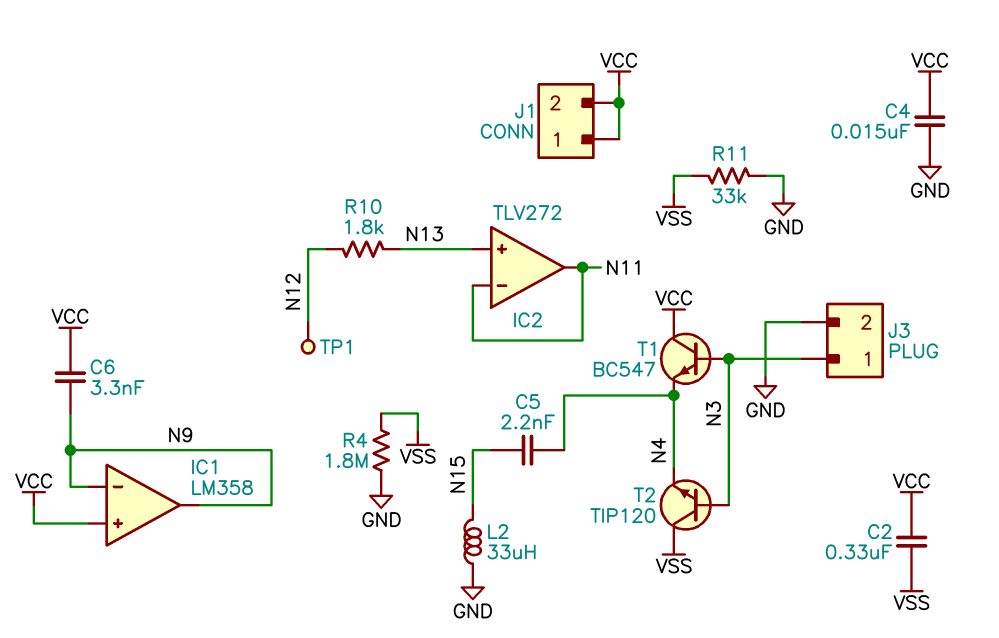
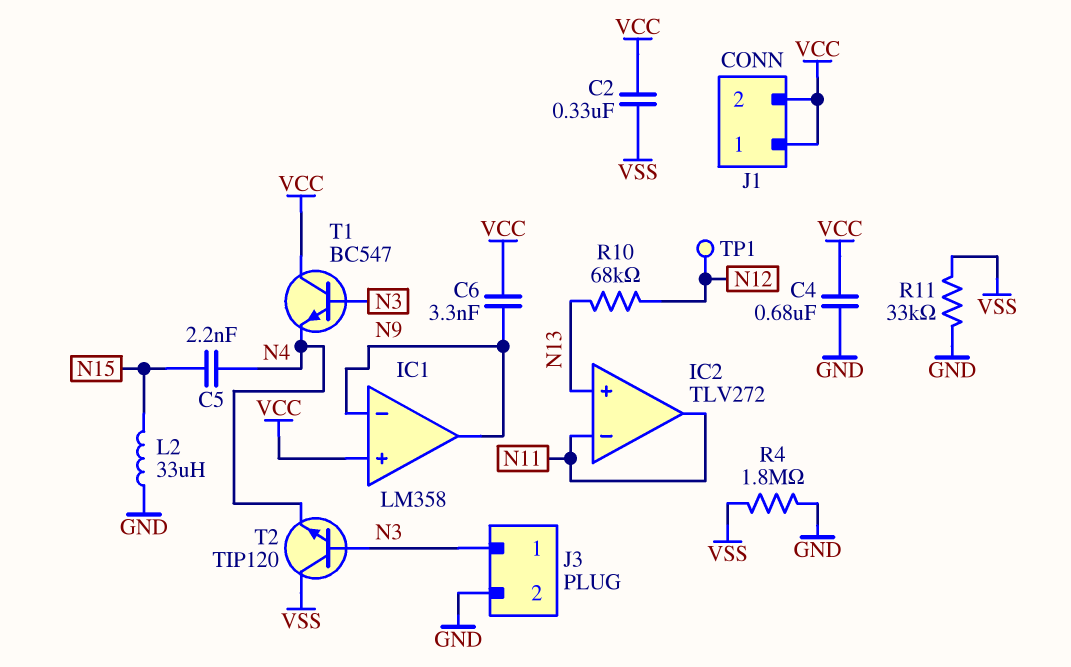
C4: 15nF (GND, VCC) -> 680nF (GND, VCC)
R10: 1.8k (N12, N13) -> 68k (N12, N13)

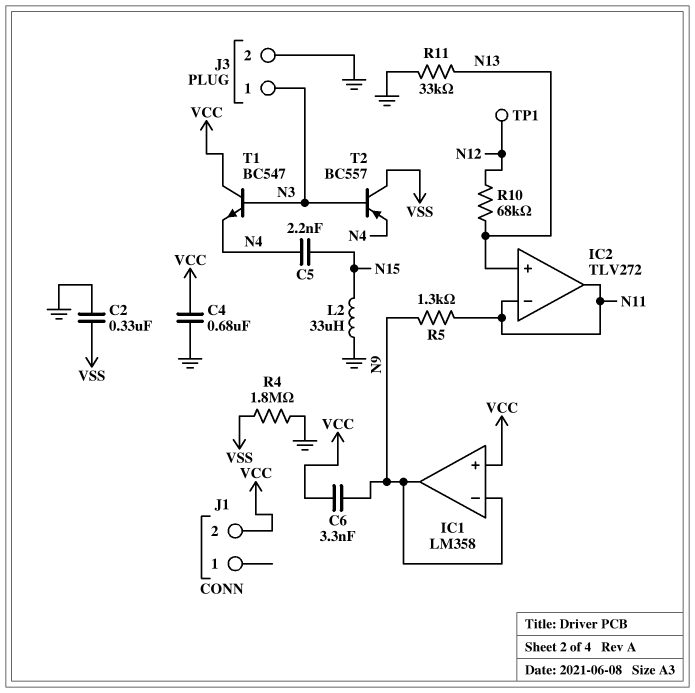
C2: 330nF (VCC, VSS) -> 330nF (GND, VSS)
J1 pin 1: VCC -> none
R5: none -> 1.3k (N9, N11)
R11: 33k (GND, VSS) -> 33k (GND, N13)
T2: NPN TIP120 (B N3, C VSS, E N4) -> PNP BC557 (B N3, C VSS, E N4)

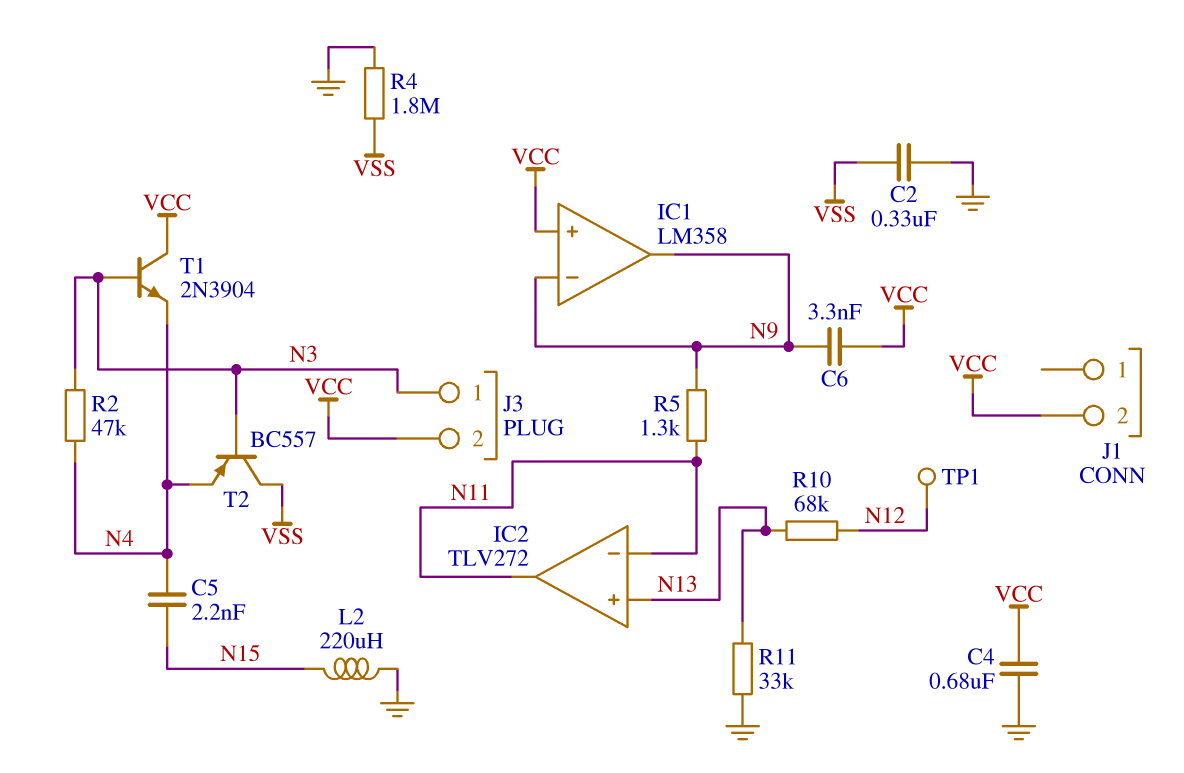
J3 pin 2: GND -> VCC
L2: 33uH (GND, N15) -> 220uH (GND, N15)
R2: none -> 47k (N3, N4)
T1: NPN BC547 (B N3, C VCC, E N4) -> NPN 2N3904 (B N3, C VCC, E N4)

